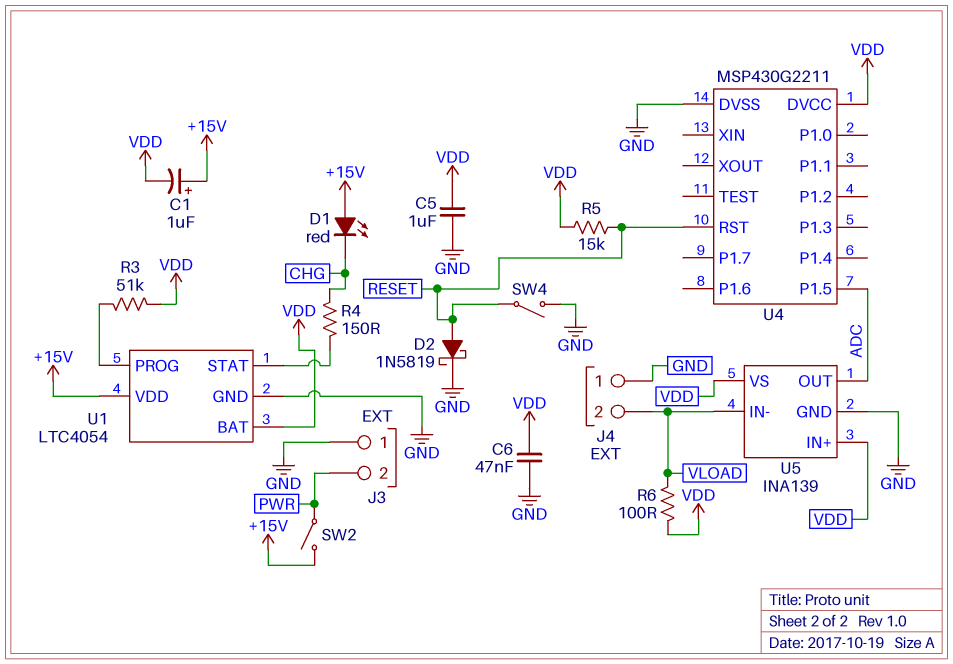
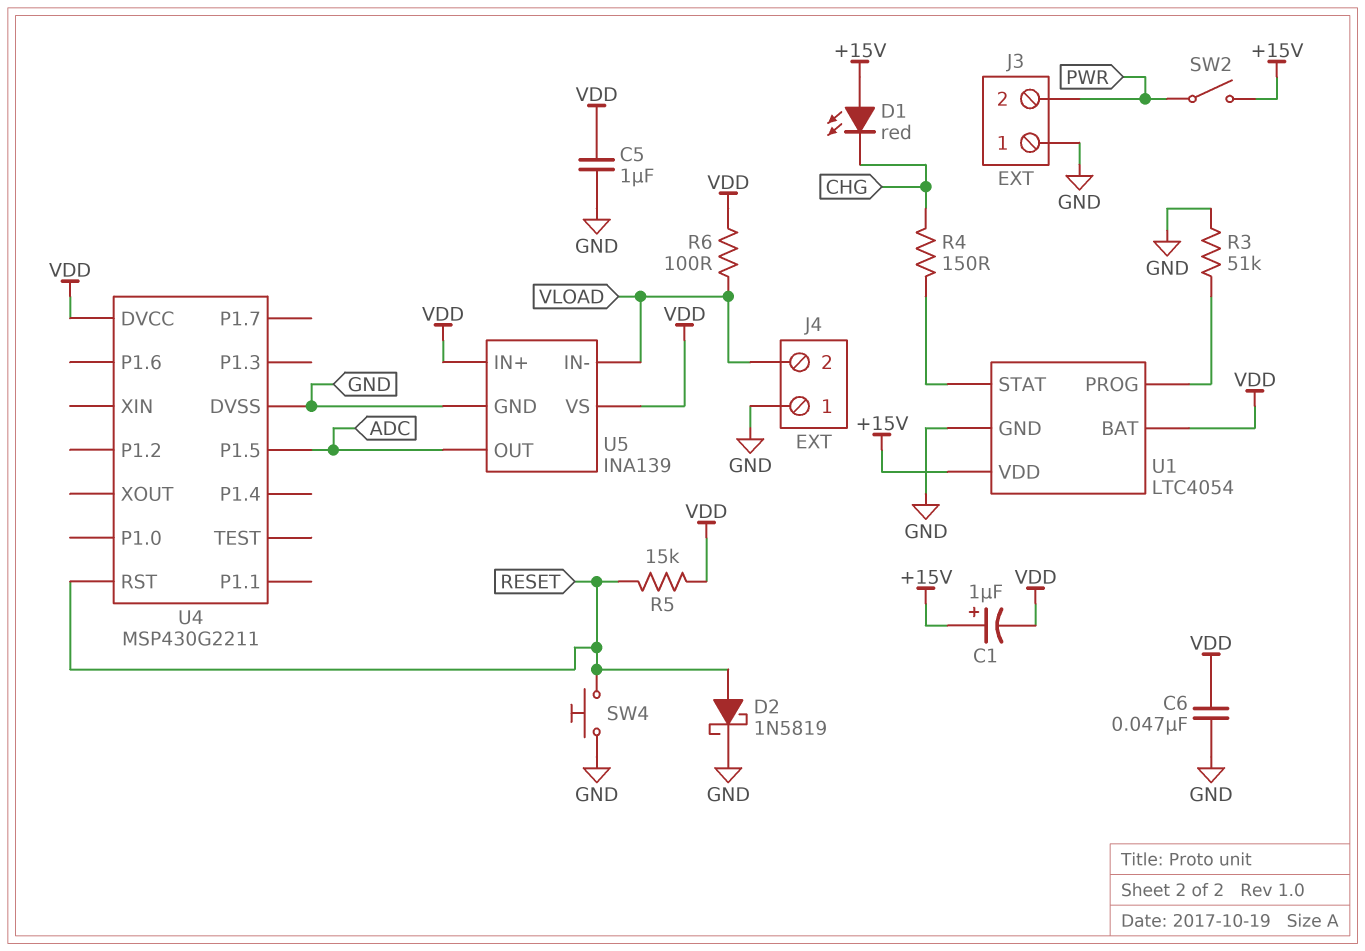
R3: 51k (U1/PROG, VDD) -> 51k (GND, U1/PROG)
SW4: switch (GND, RESET) -> button (GND, RESET)

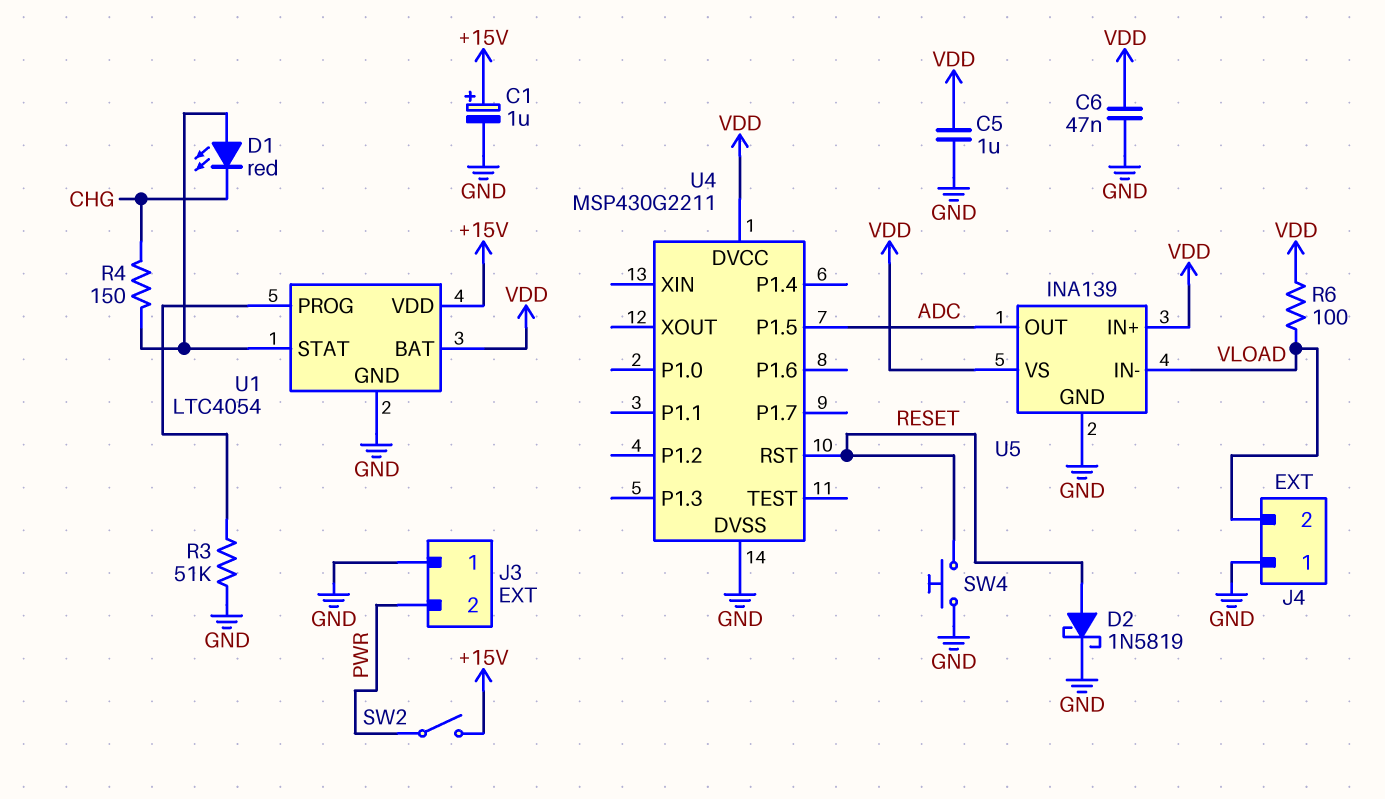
C1: 1uF (plus +15V, minus VDD) -> 1uF (plus +15V, minus GND)
D1: LED red (A +15V, K CHG) -> LED red (A U1/STAT, K CHG)
R5: 15k (RESET, VDD) -> none

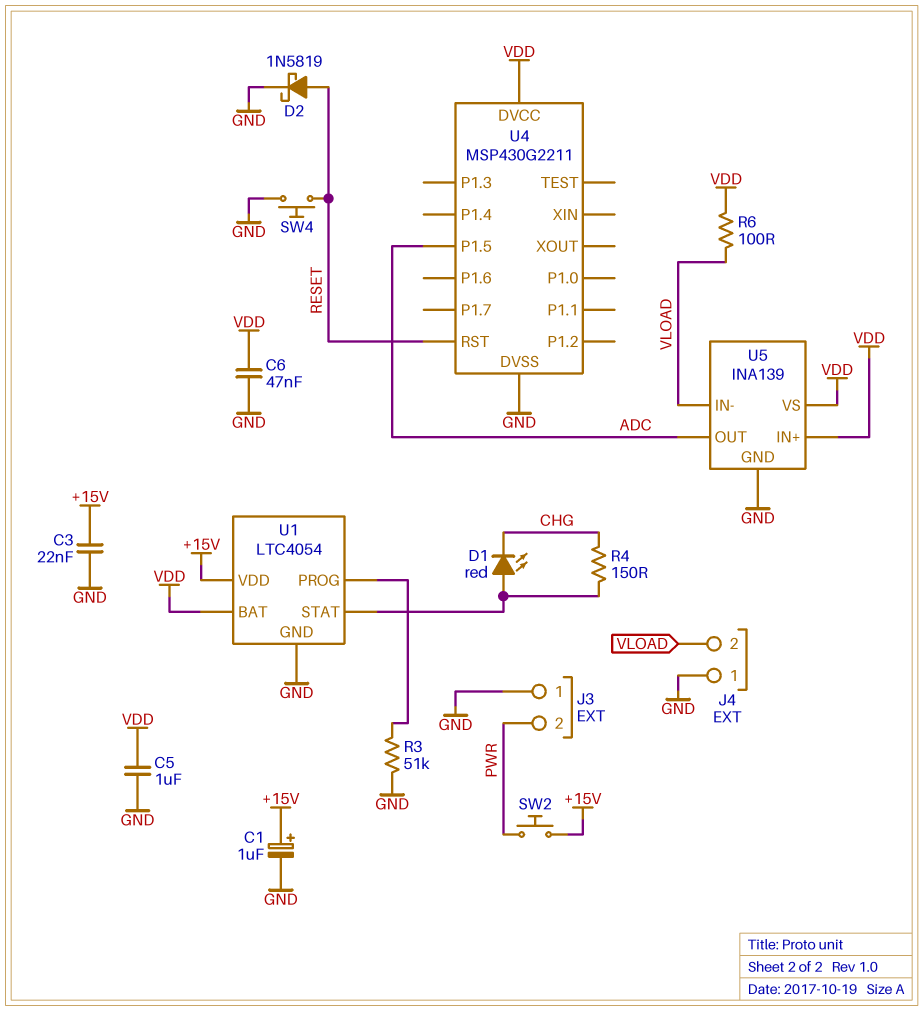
C3: none -> 22nF (+15V, GND)
SW2: switch (+15V, PWR) -> button (+15V, PWR)

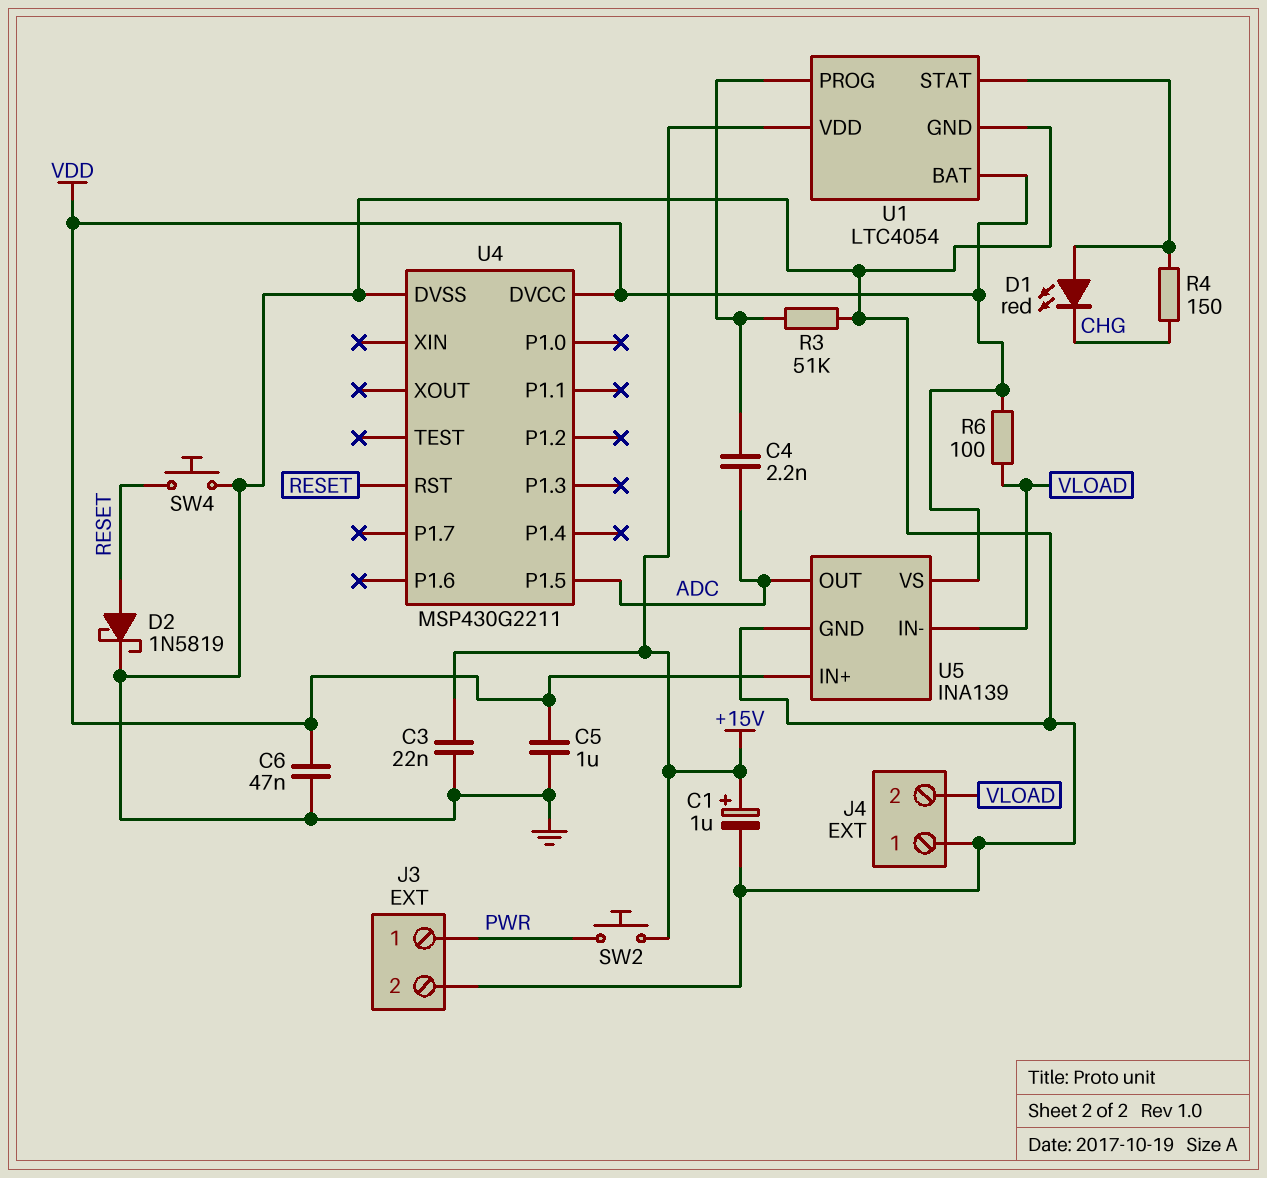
C4: none -> 2.2nF (ADC, U1/PROG)
J3 pin 1: GND -> PWR
J3 pin 2: PWR -> GND

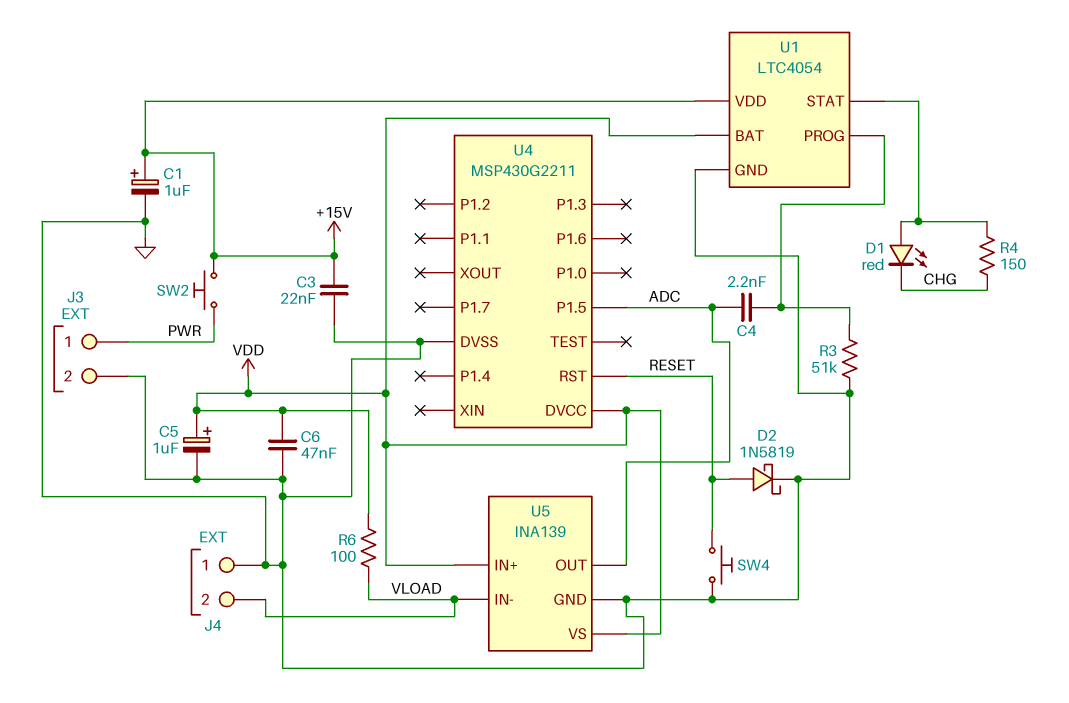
C5: 1uF (GND, VDD) -> 1uF (plus VDD, minus GND)

